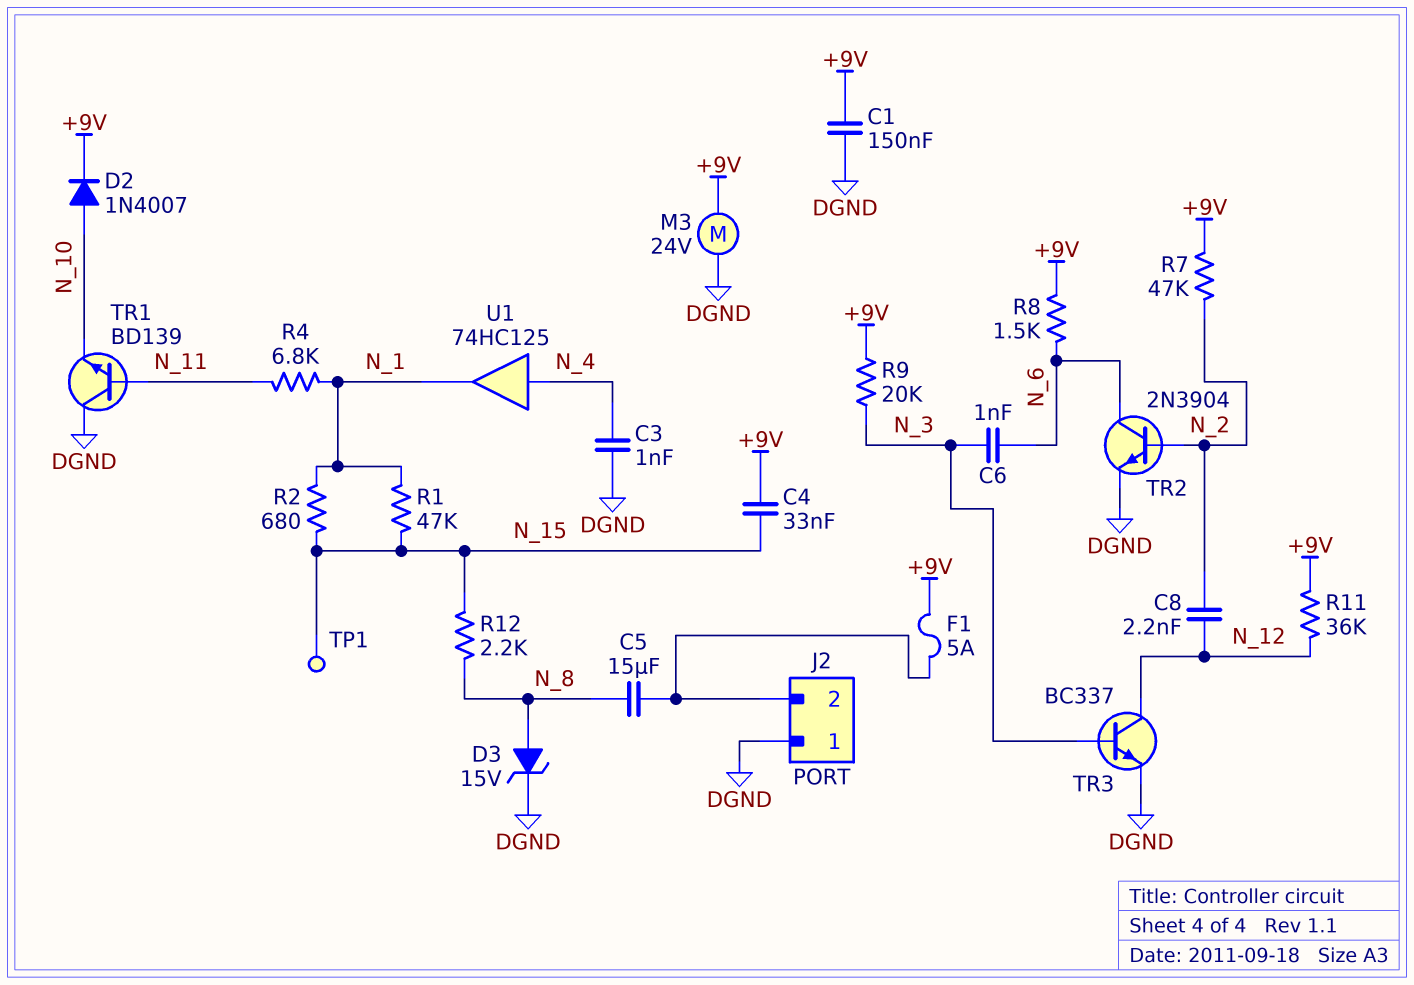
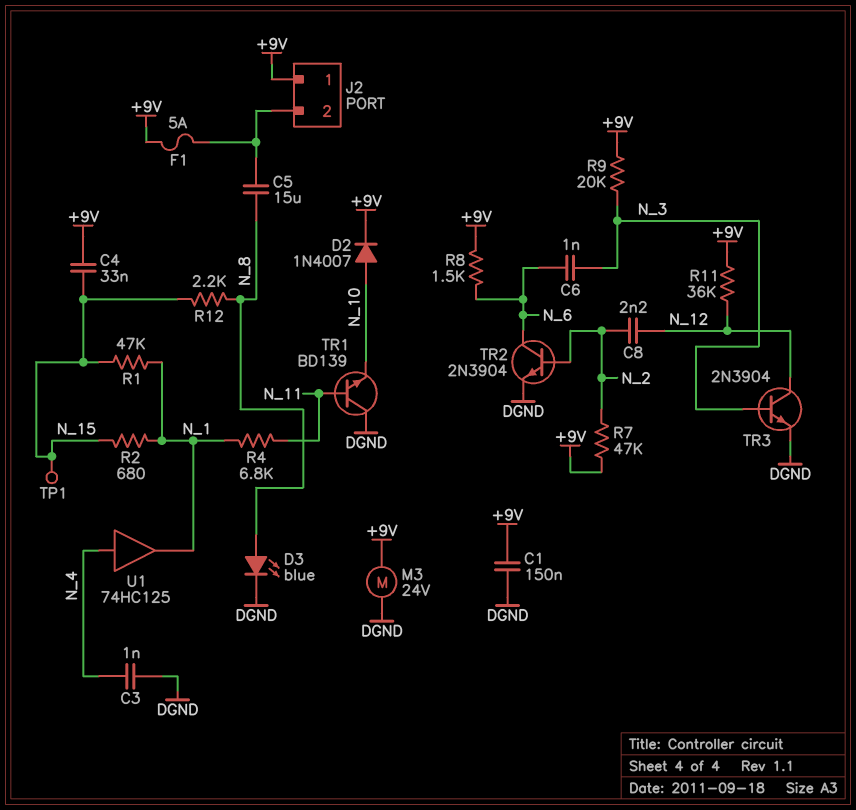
D3: zener 15V (A N_8, K DGND) -> LED blue (A N_8, K DGND)
J2 pin 1: DGND -> +9V
TR3: NPN BC337 (B N_3, C N_12, E DGND) -> NPN 2N3904 (B N_3, C N_12, E DGND)

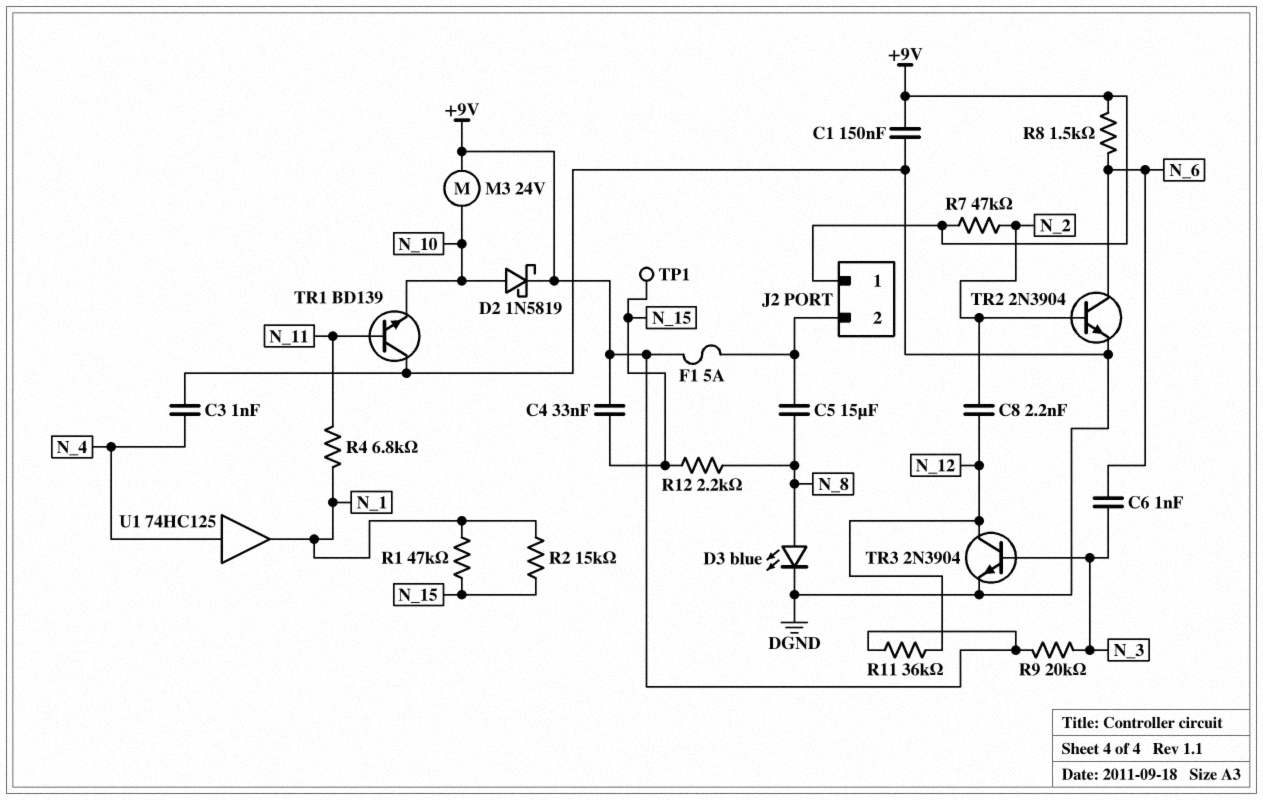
D2: diode 1N4007 (A N_10, K +9V) -> schottky 1N5819 (A N_10, K +9V)
M3: motor 24V (+9V, DGND) -> motor 24V (+9V, N_10)
R2: 680 (N_1, N_15) -> 15k (N_1, N_15)

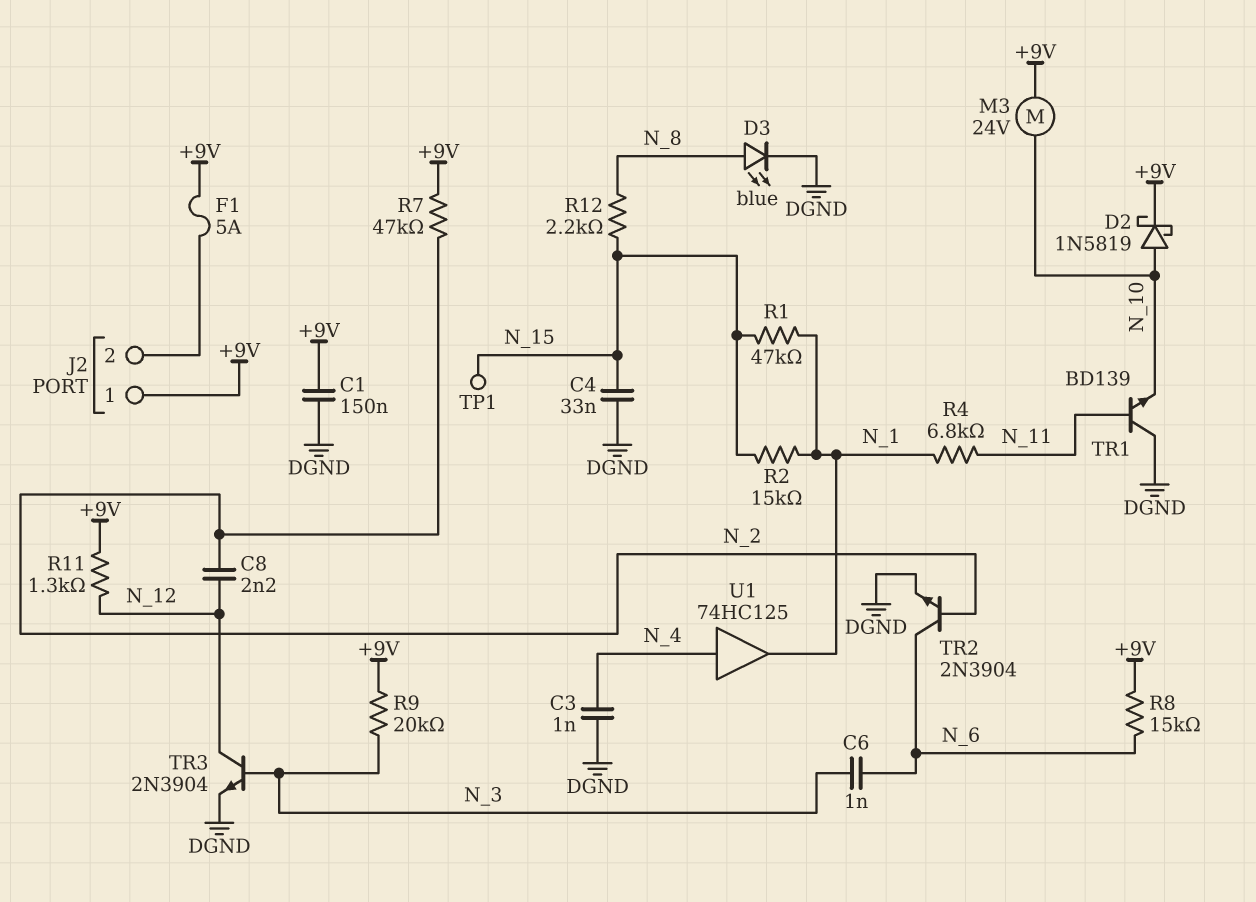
C4: 33nF (+9V, N_15) -> 33nF (DGND, N_15)
C5: 15uF (J2/2, N_8) -> none
R8: 1.5k (+9V, N_6) -> 15k (+9V, N_6)
R11: 36k (+9V, N_12) -> 1.3k (+9V, N_12)

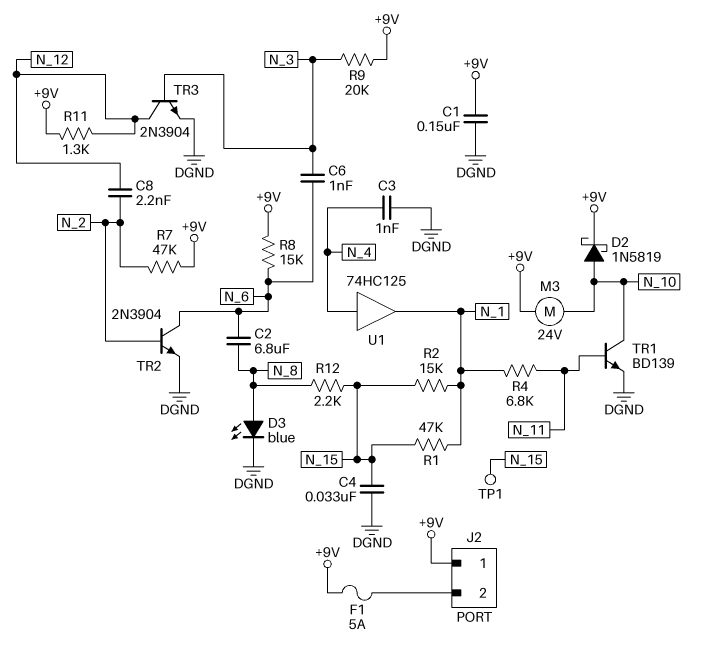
C2: none -> 6.8uF (N_6, N_8)
TR1: NPN BD139 (B N_11, C DGND, E N_10) -> NPN BD139 (B N_11, C N_10, E DGND)

